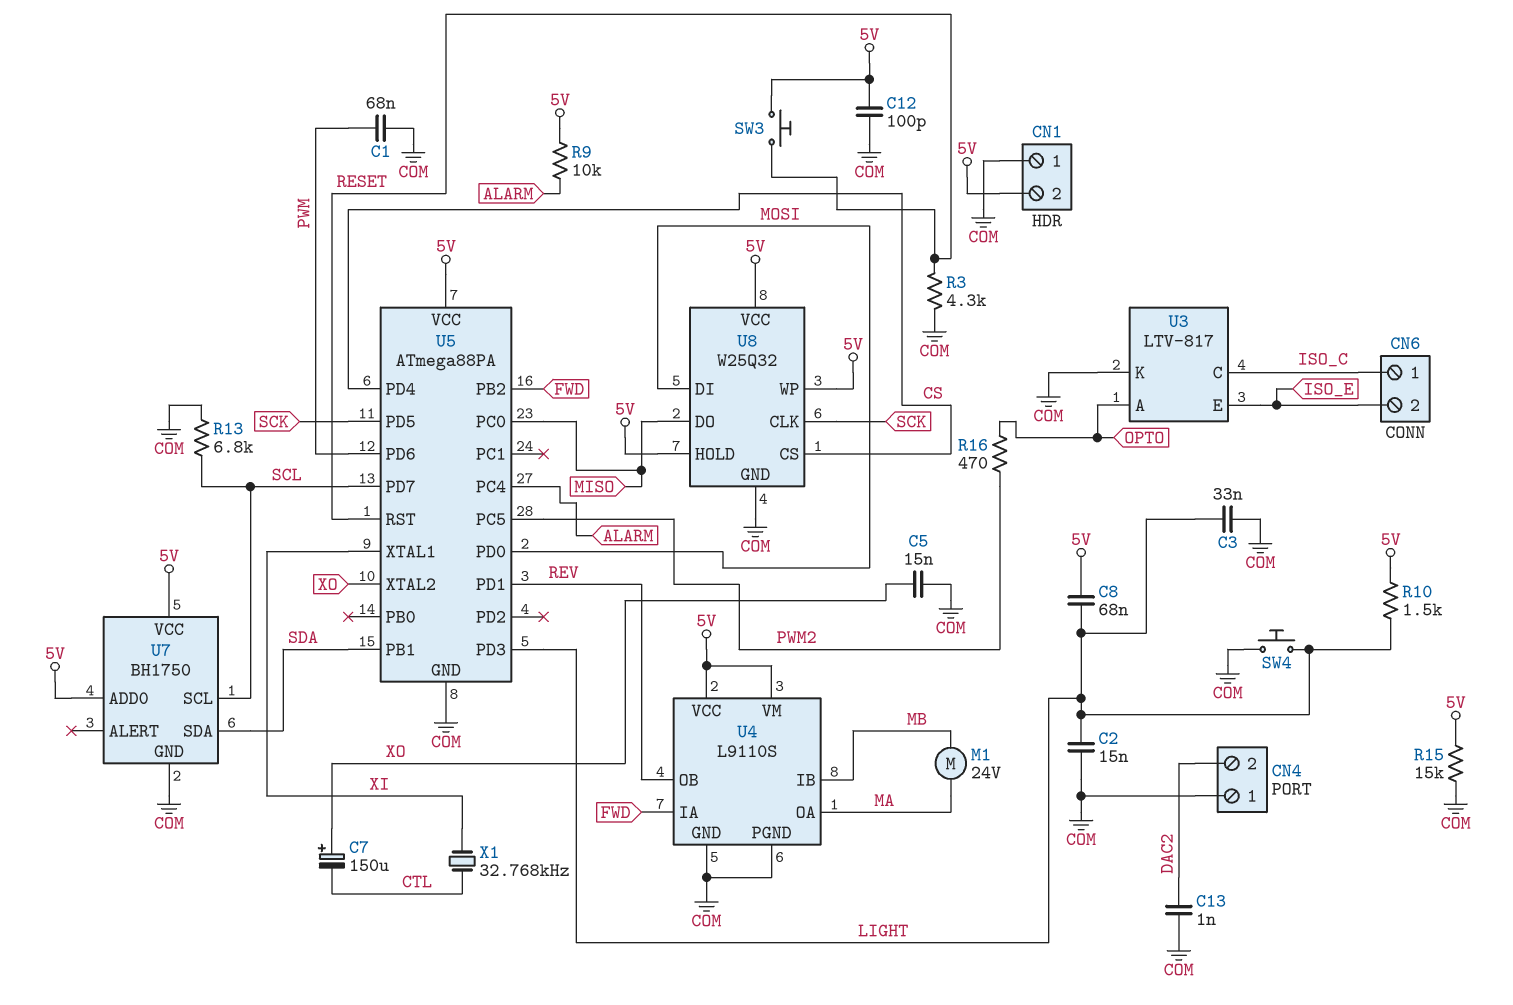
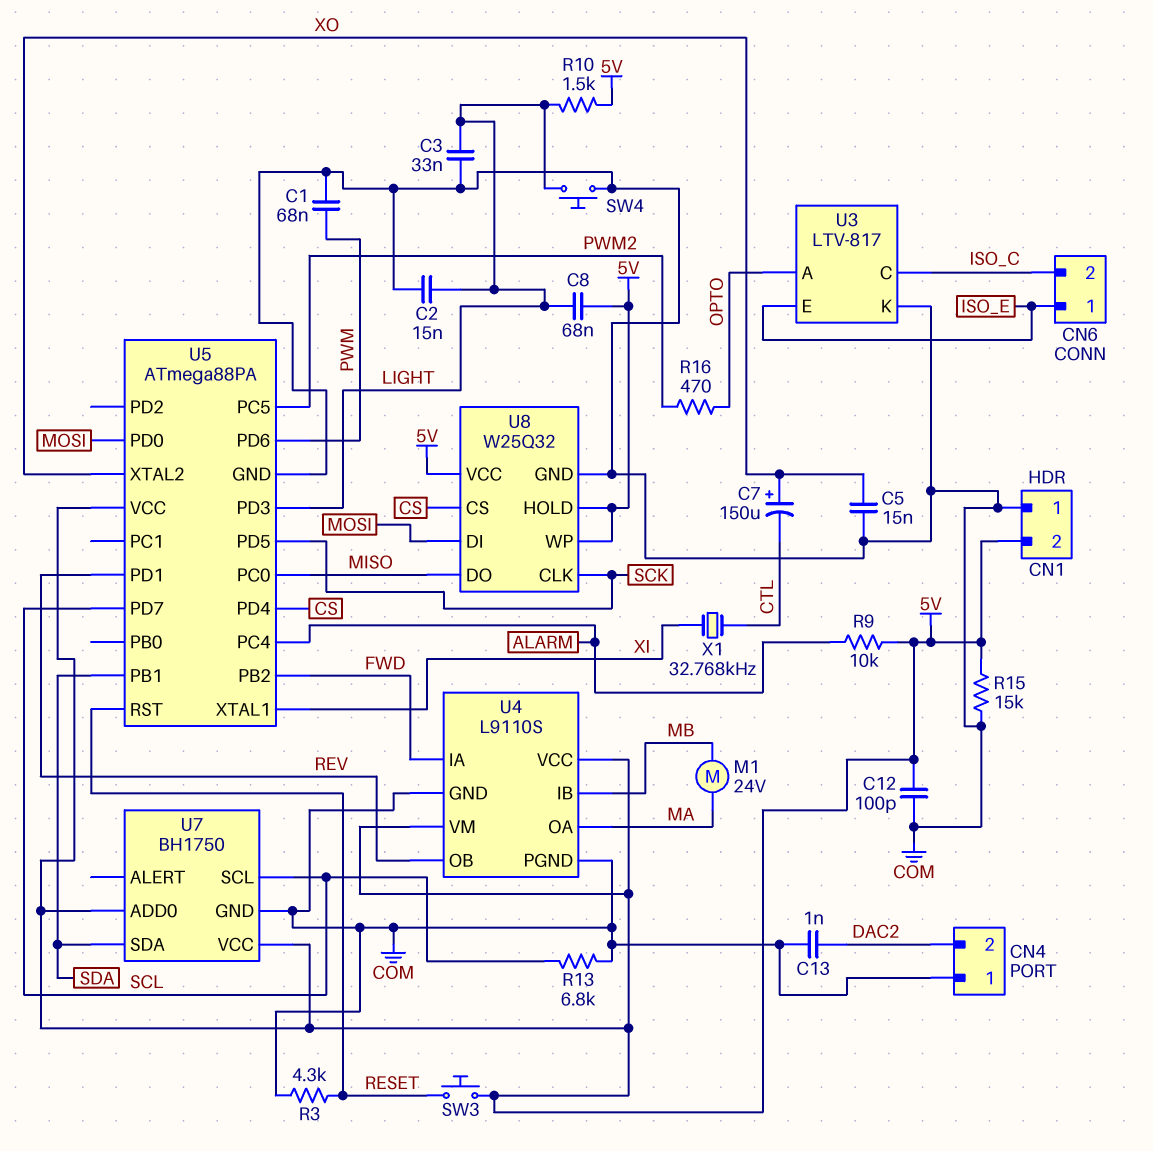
CN6 pin 1: ISO_C -> ISO_E
CN6 pin 2: ISO_E -> ISO_C

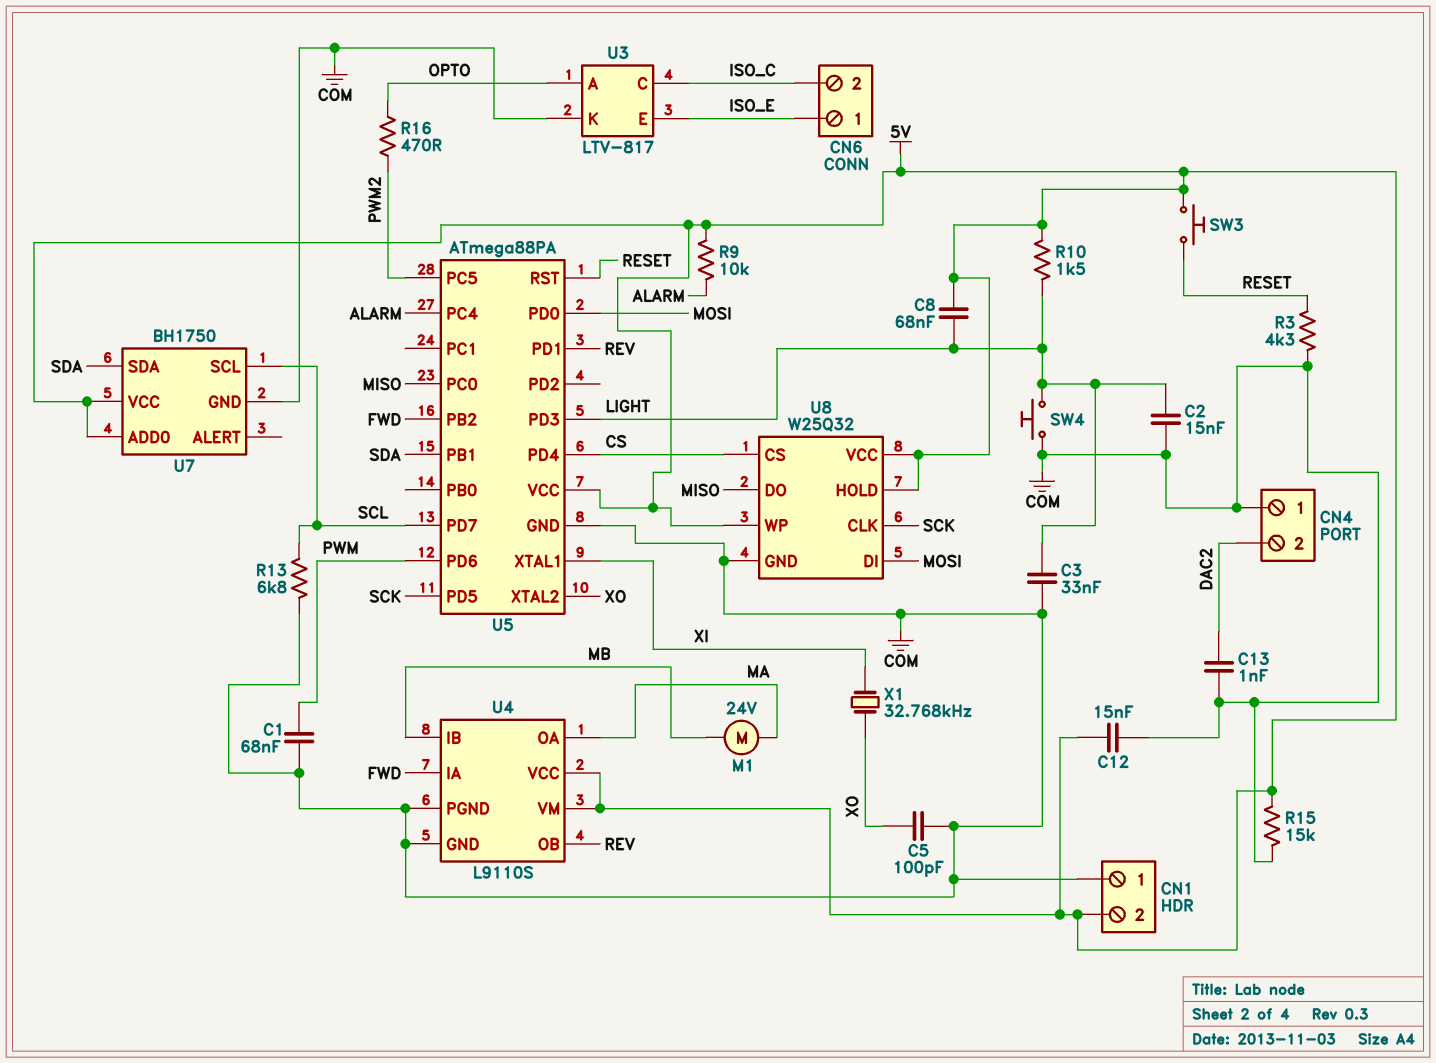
C5: 15nF (COM, XO) -> 100pF (COM, XO)
C7: 150uF (plus XO, minus CTL) -> none
C12: 100pF (5V, COM) -> 15nF (5V, COM)
X1: 32.768kHz (CTL, XI) -> 32.768kHz (XI, XO)

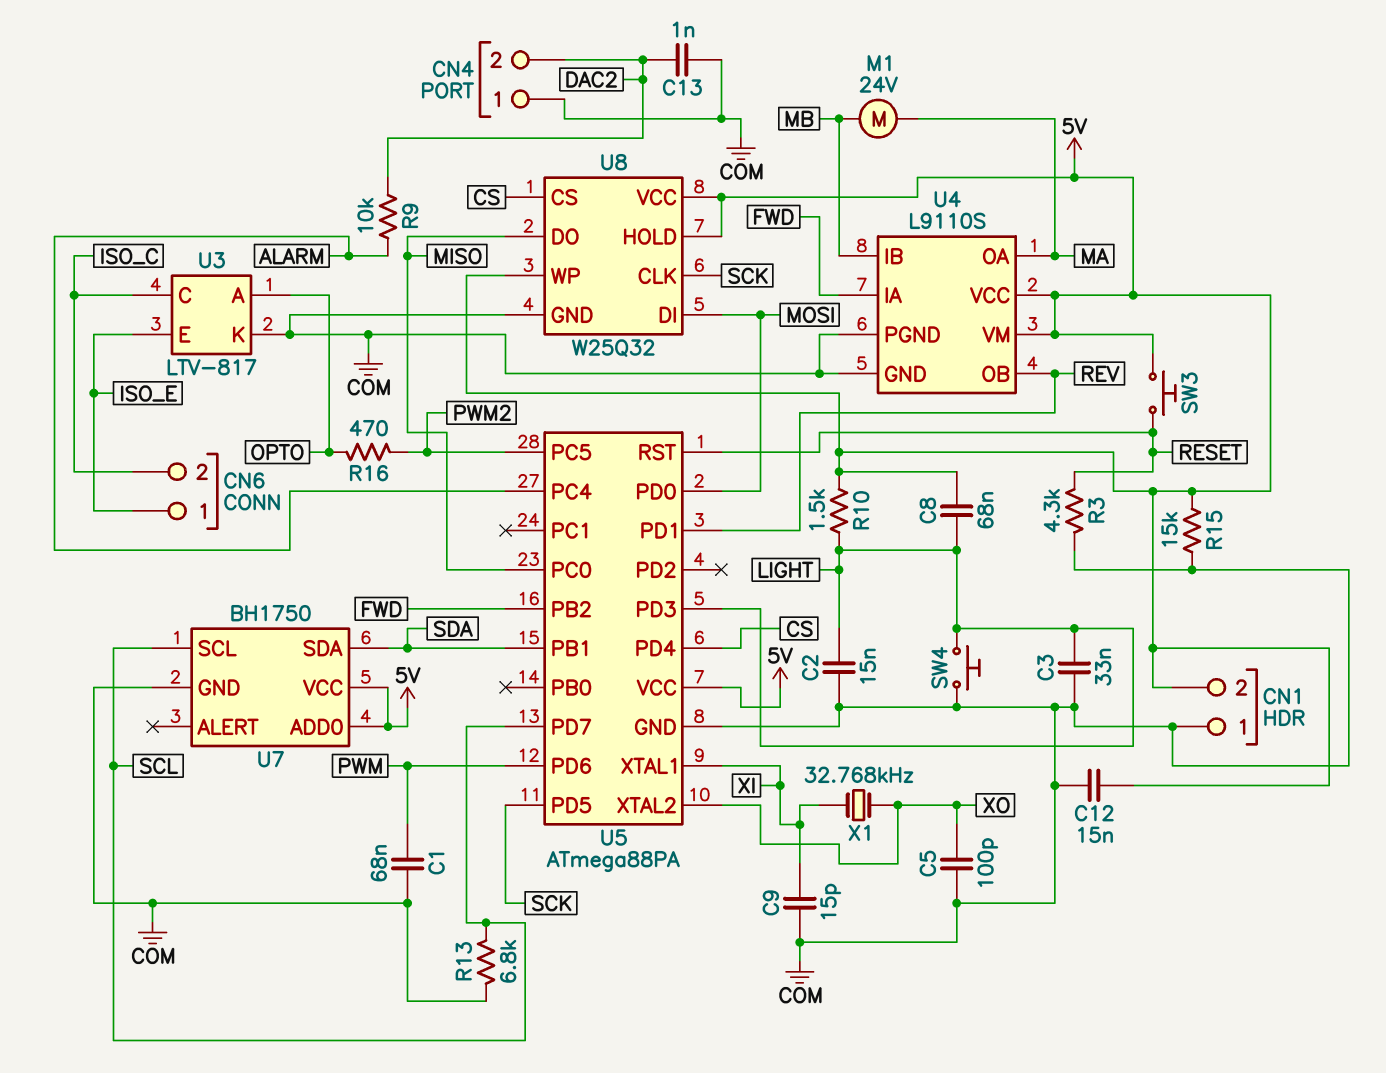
C9: none -> 15pF (COM, XI)
R9: 10k (5V, ALARM) -> 10k (ALARM, DAC2)

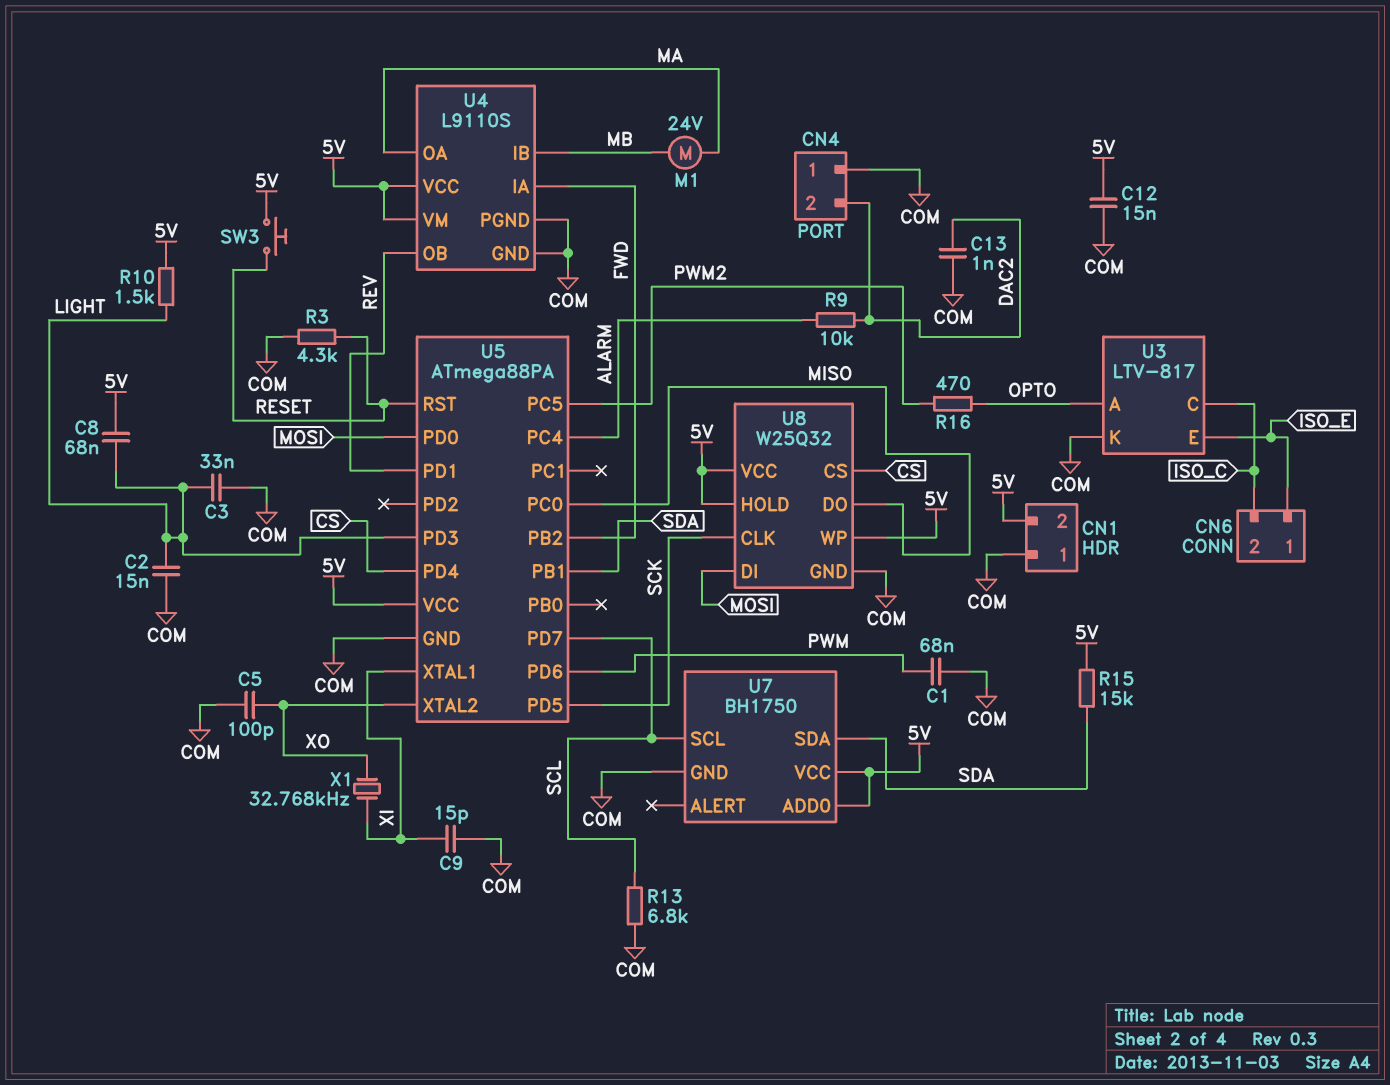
R15: 15k (5V, COM) -> 15k (5V, SDA)
SW4: button (COM, LIGHT) -> none

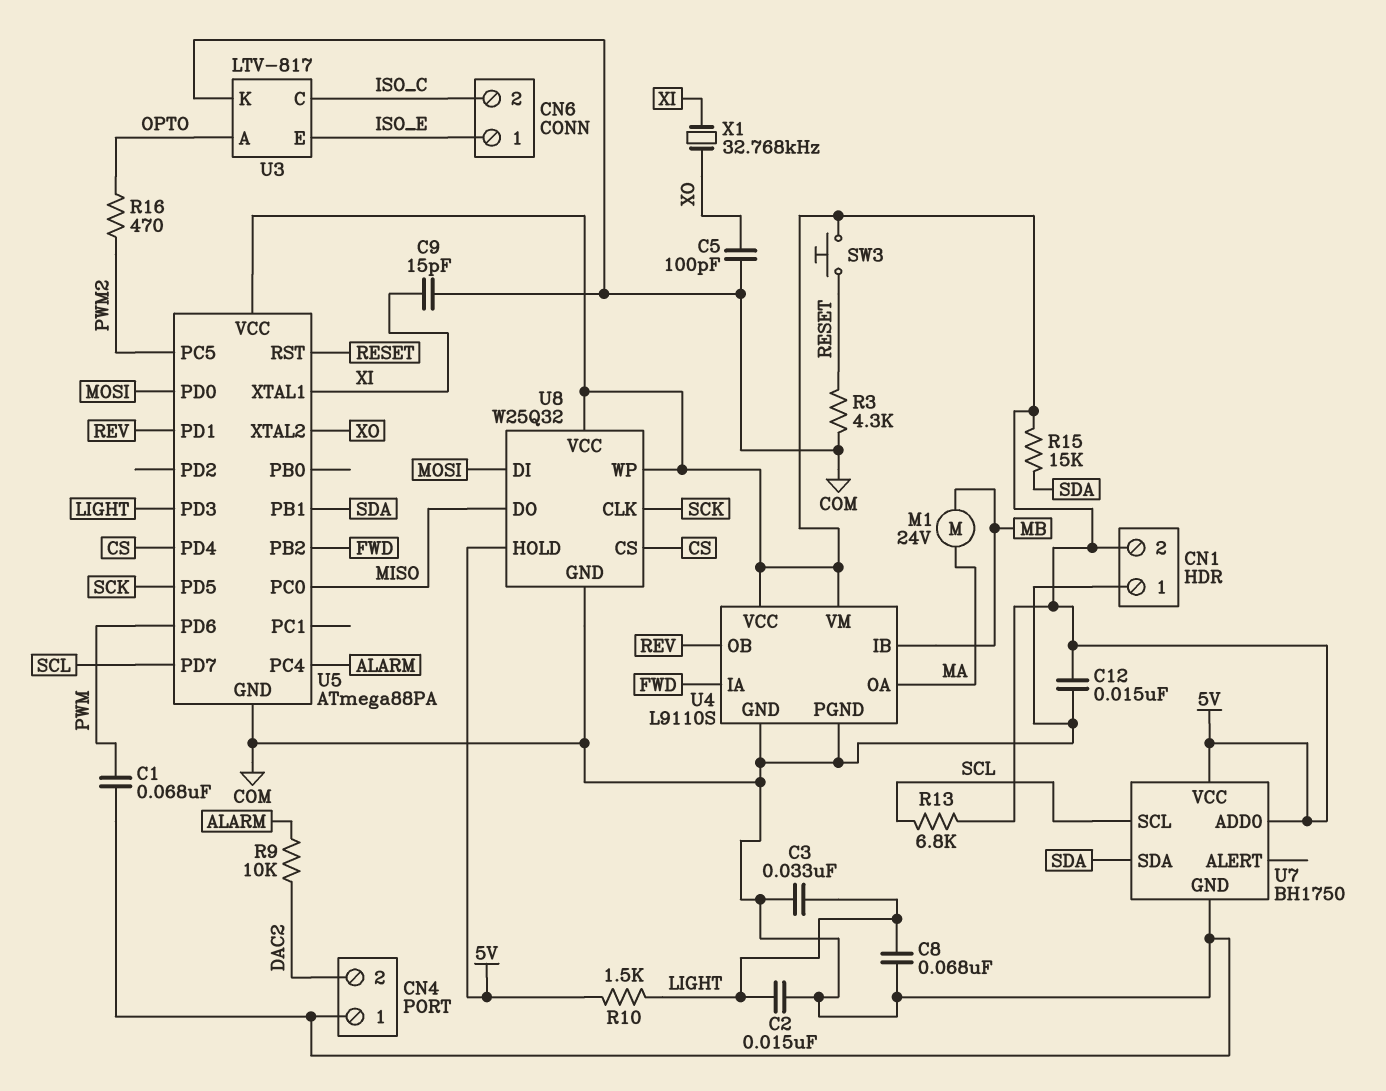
C8: 68nF (5V, LIGHT) -> 68nF (COM, LIGHT)
C13: 1nF (COM, DAC2) -> none
R13: 6.8k (COM, SCL) -> 6.8k (5V, SCL)

